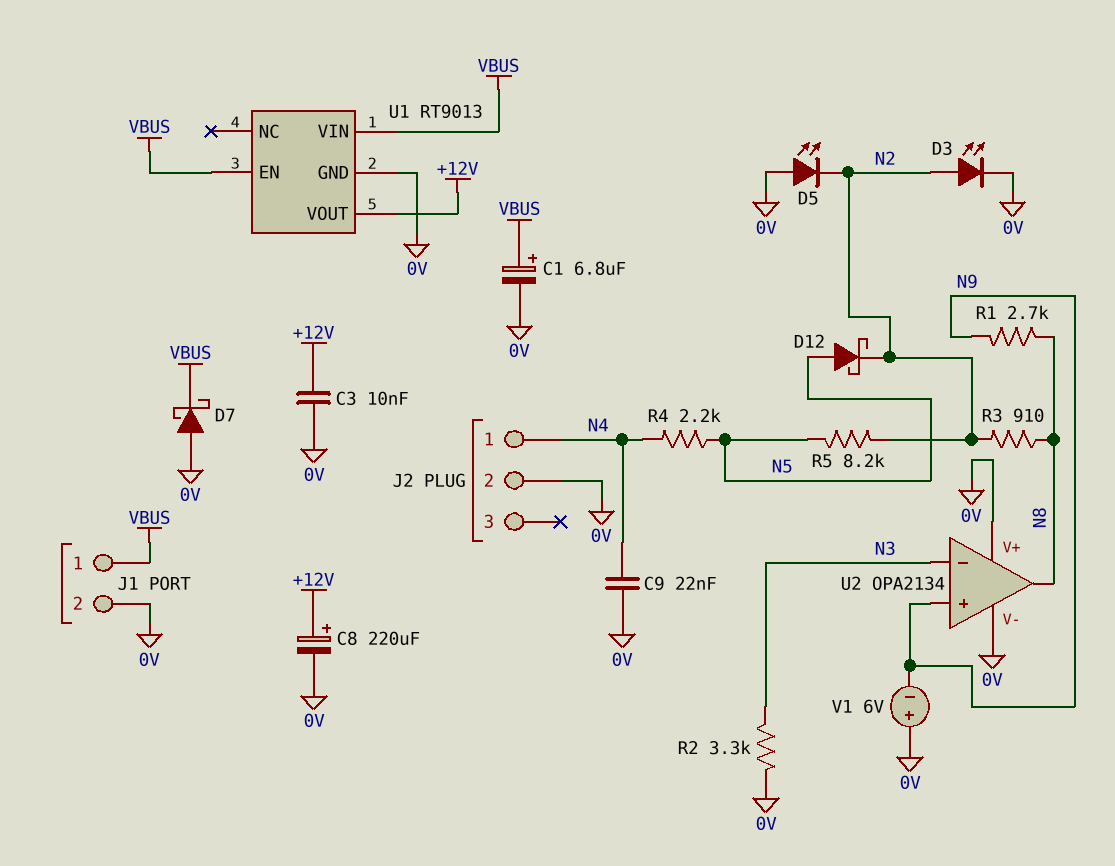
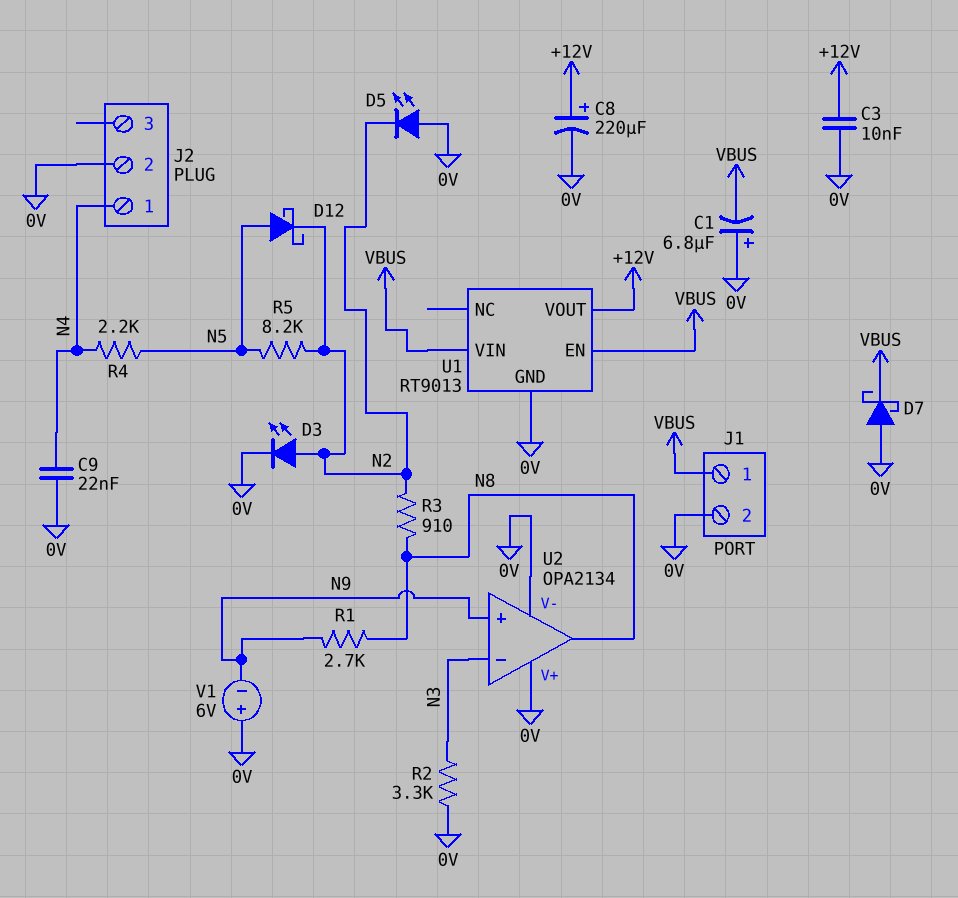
C1: 6.8uF (plus VBUS, minus 0V) -> 6.8uF (plus 0V, minus VBUS)

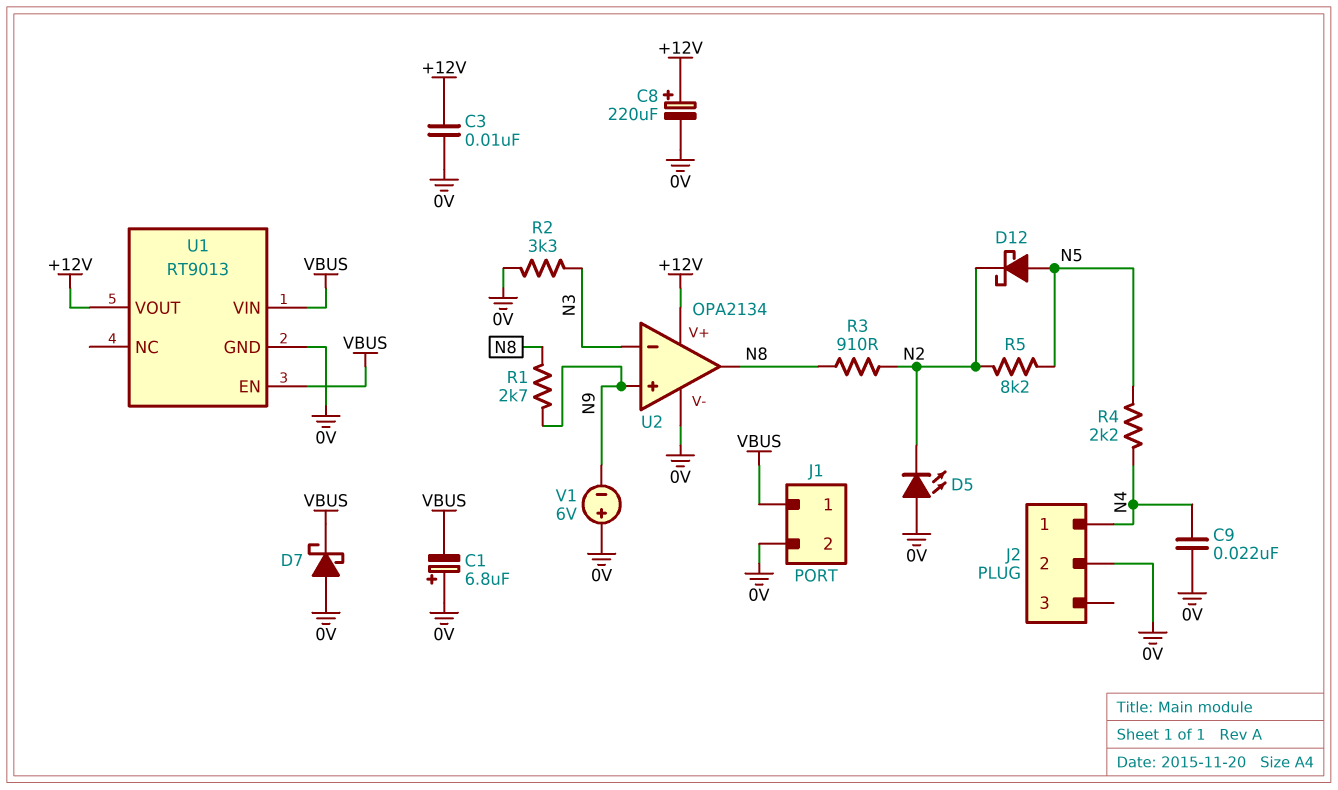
D3: LED (A N2, K 0V) -> none
U2 pin V+: 0V -> +12V

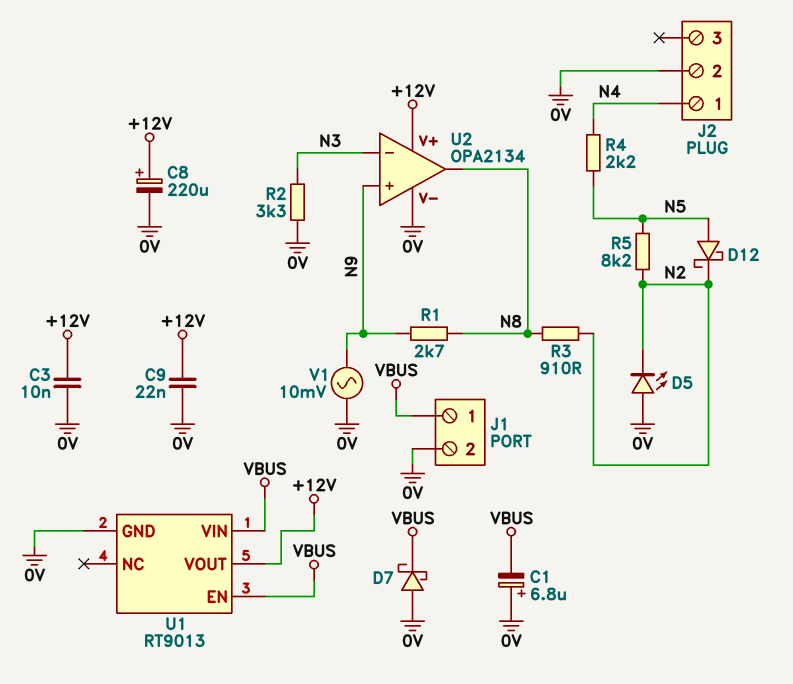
C9: 22nF (0V, N4) -> 22nF (+12V, 0V)
V1: 6V (plus 0V, minus N9) -> AC 10mV (0V, N9)

